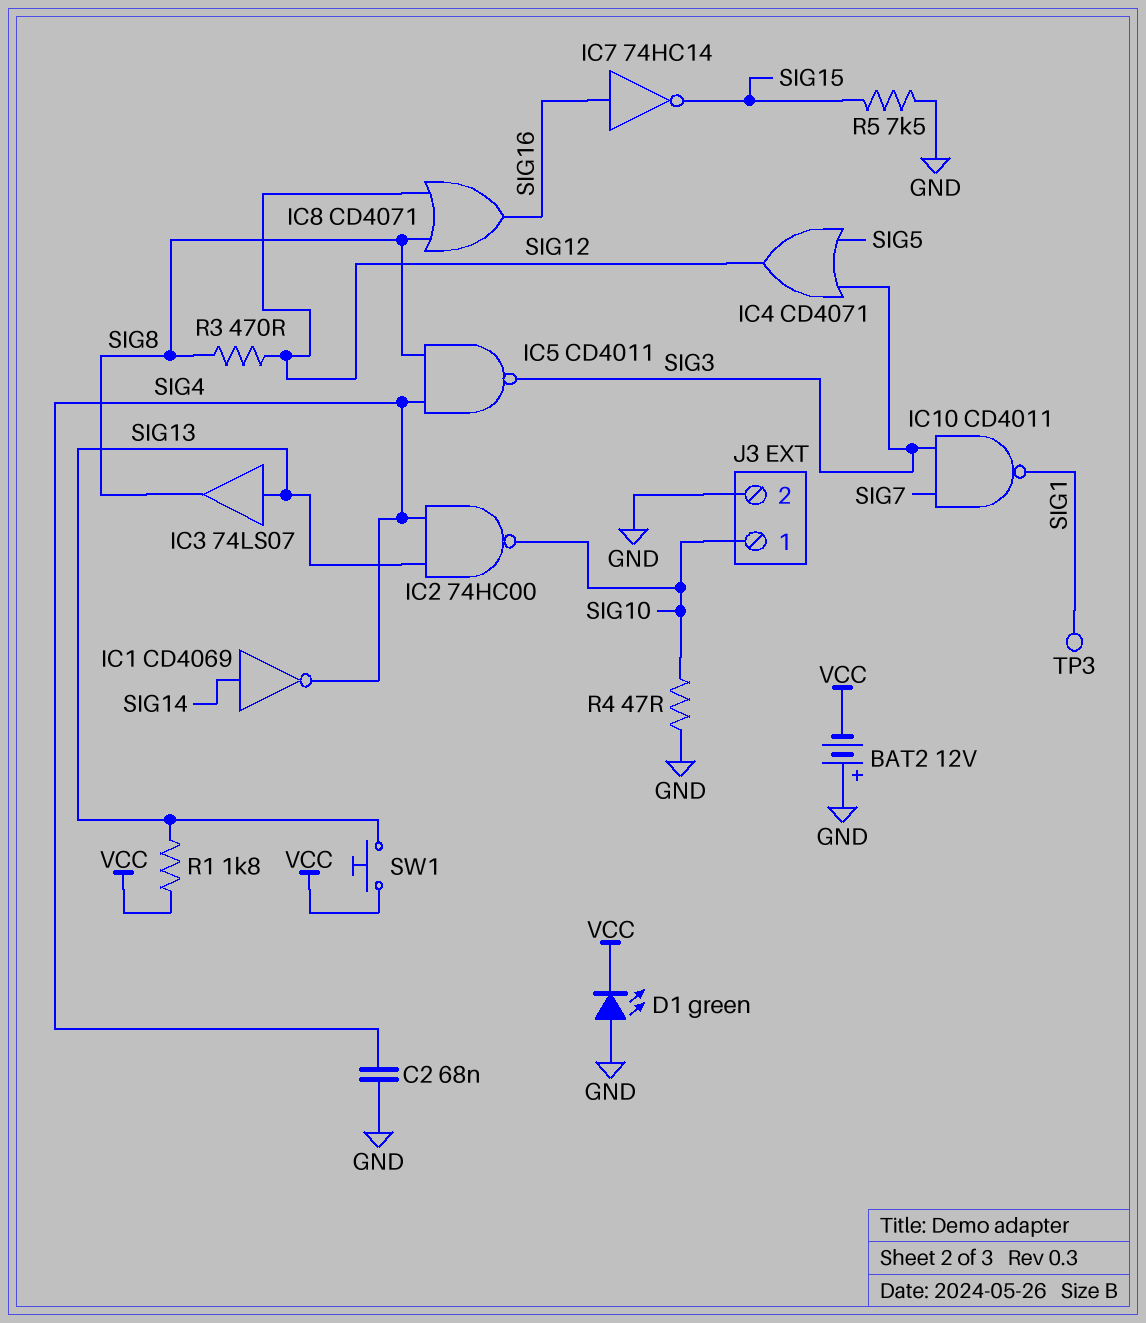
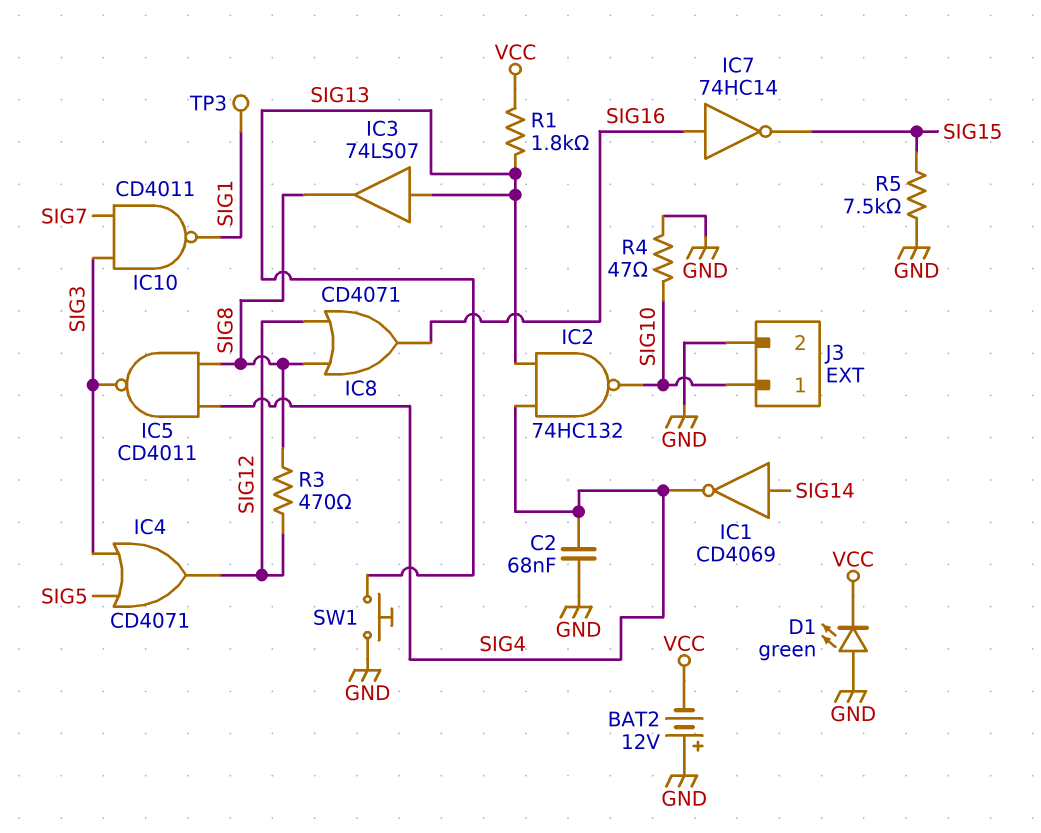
IC2: NAND 74HC00 (in SIG4, in SIG13, out SIG10) -> NAND 74HC132 (in SIG4, in SIG13, out SIG10)
SW1: button (SIG13, VCC) -> button (GND, SIG13)

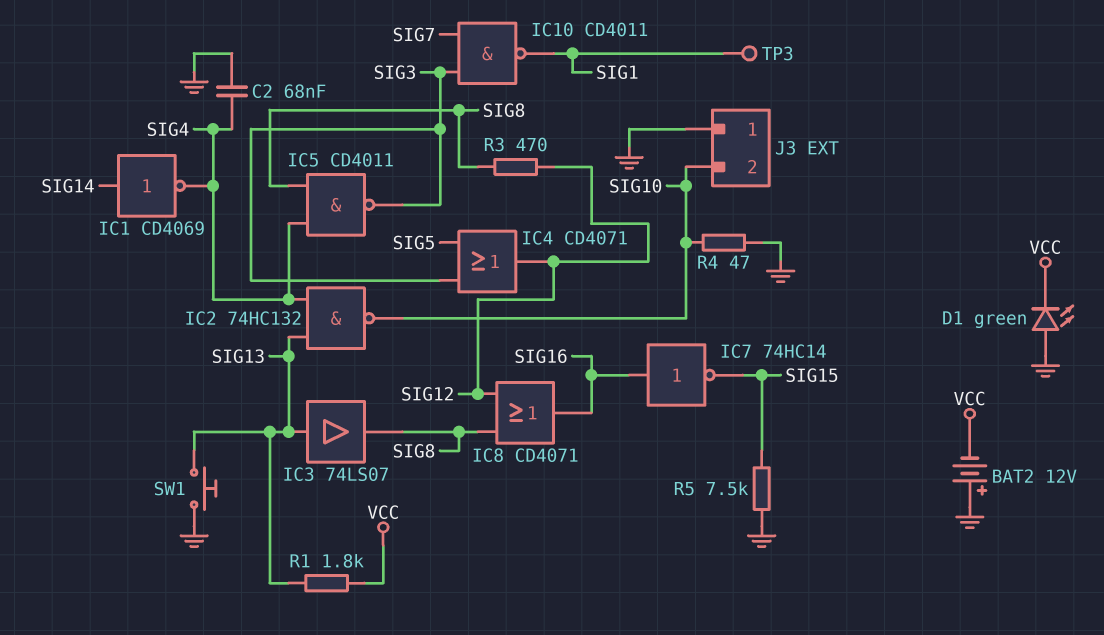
J3 pin 1: SIG10 -> GND
J3 pin 2: GND -> SIG10

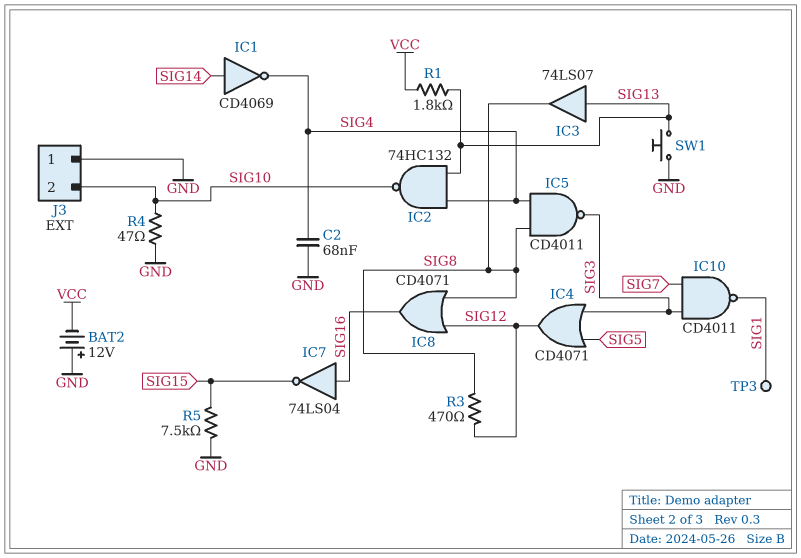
D1: LED green (A GND, K VCC) -> none
IC7: NOT 74HC14 (in SIG16, out SIG15) -> NOT 74LS04 (in SIG16, out SIG15)

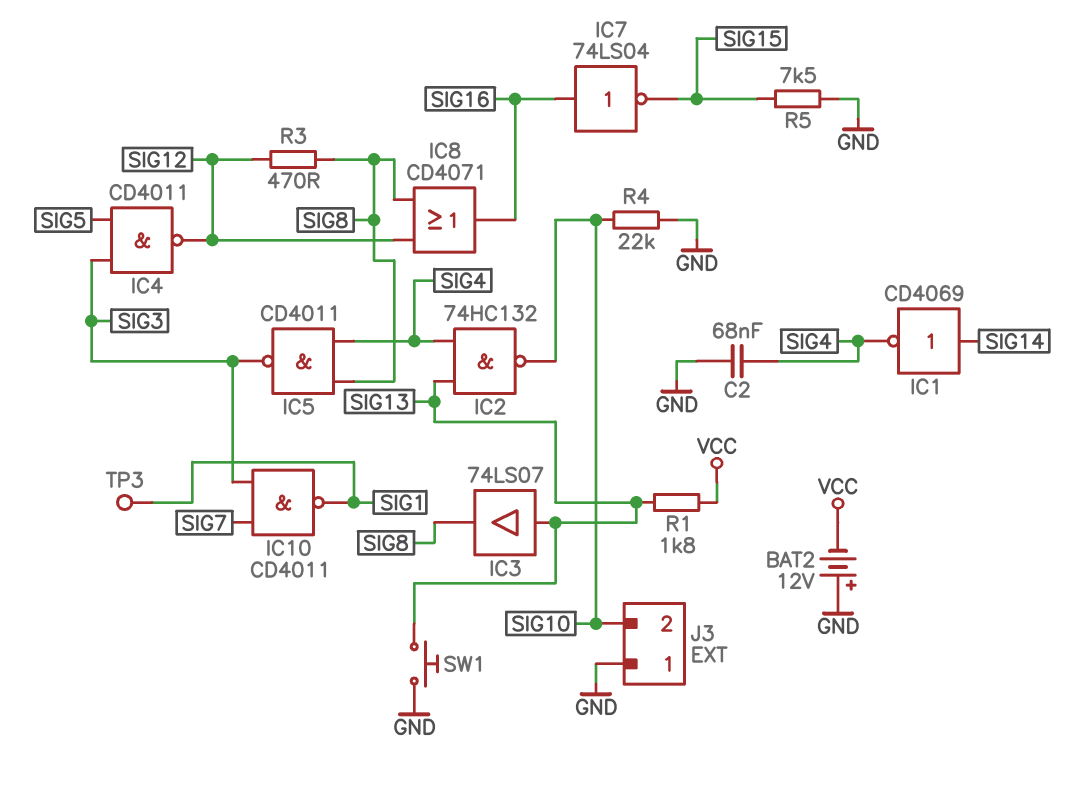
IC4: OR CD4071 (in SIG3, in SIG5, out SIG12) -> NAND CD4011 (in SIG3, in SIG5, out SIG12)
R4: 47 (GND, SIG10) -> 22k (GND, SIG10)

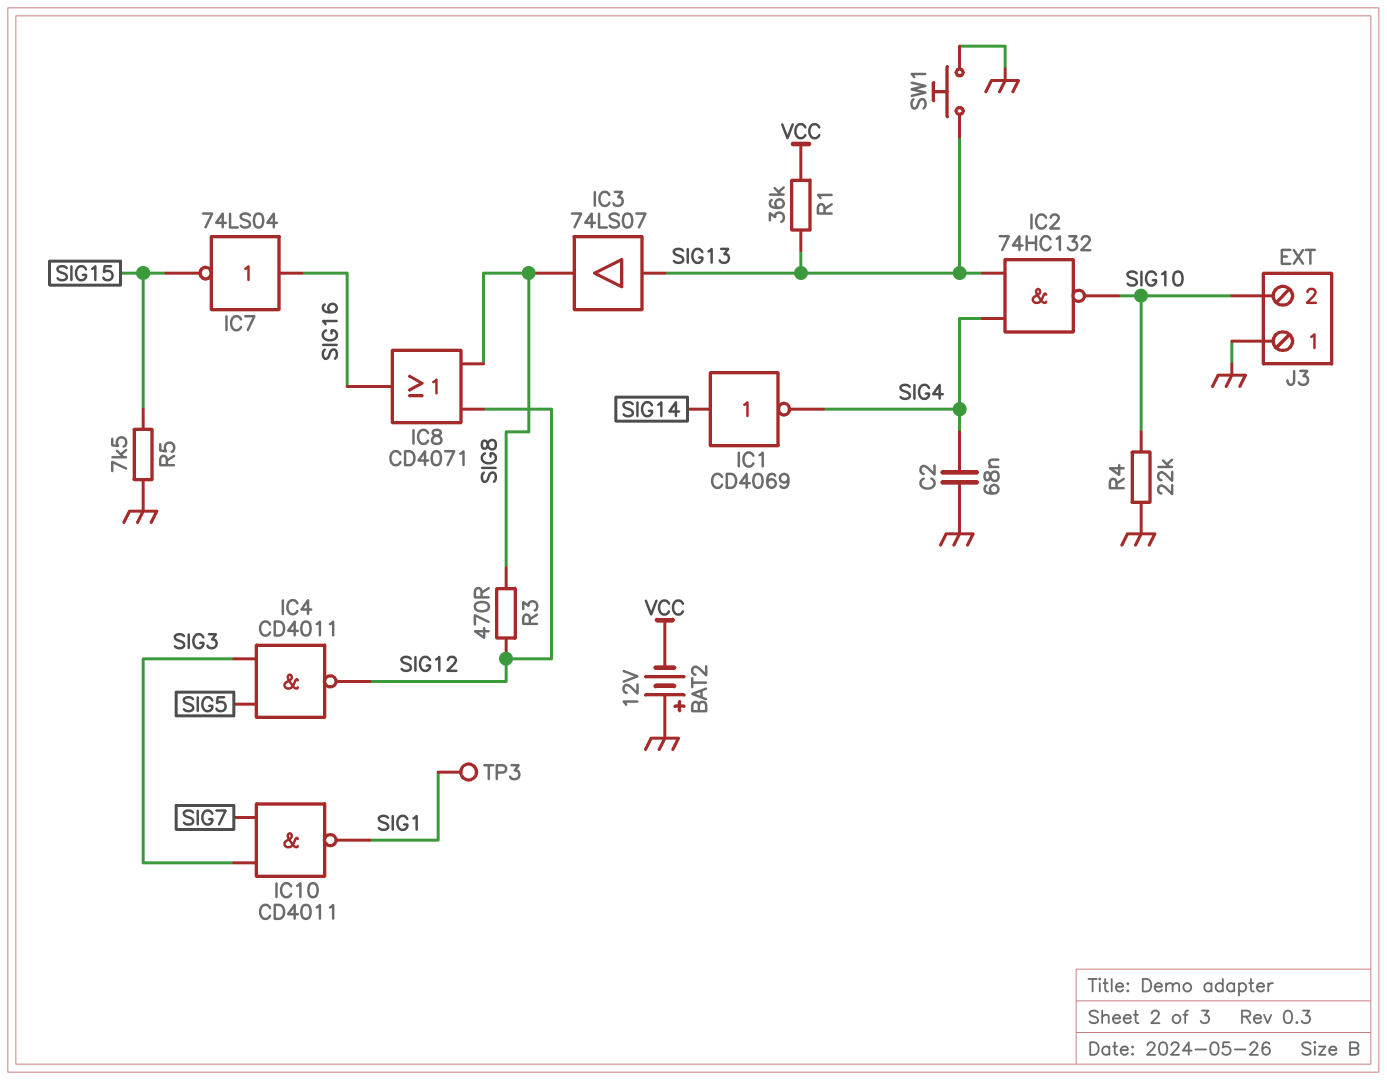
IC5: NAND CD4011 (in SIG4, in SIG8, out SIG3) -> none
R1: 1.8k (SIG13, VCC) -> 36k (SIG13, VCC)

